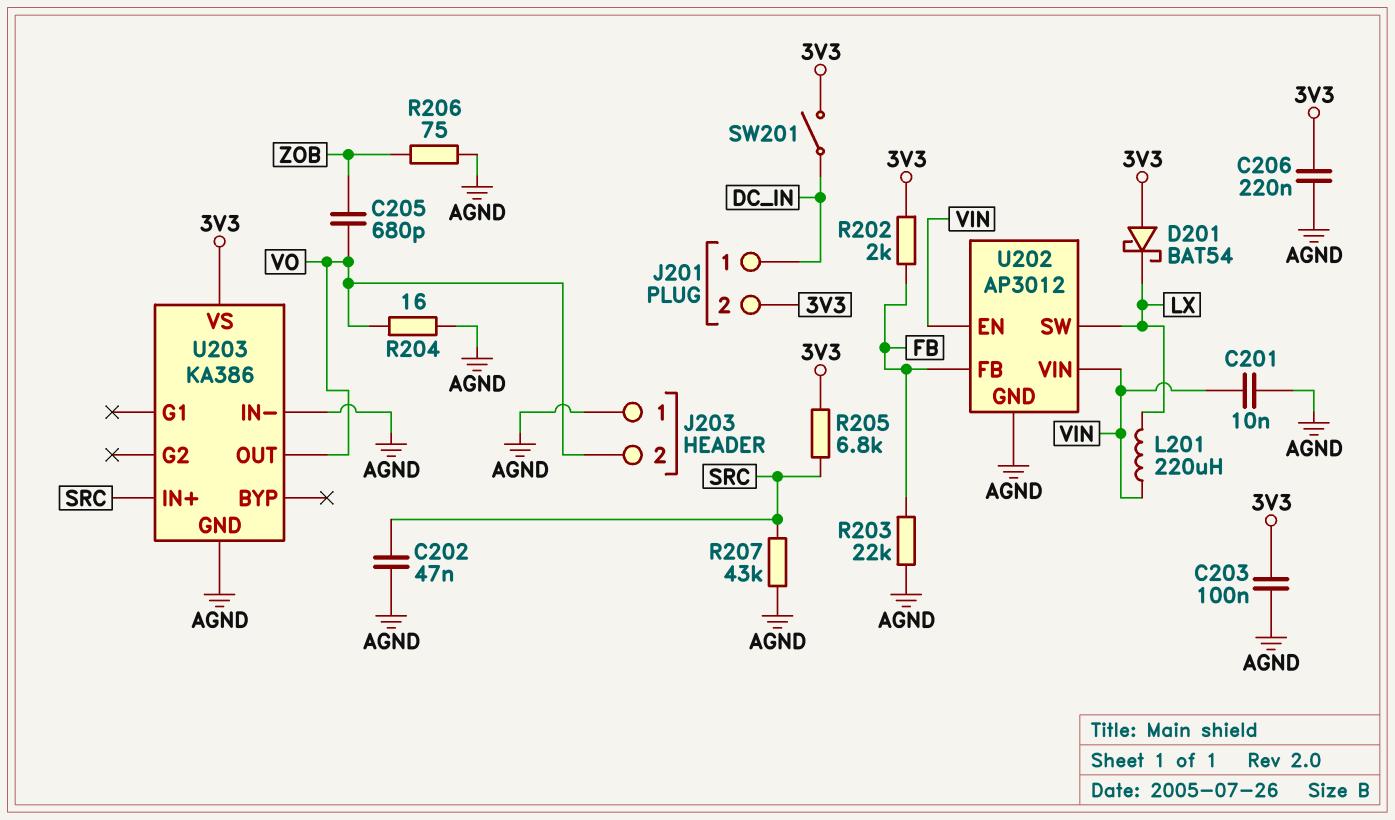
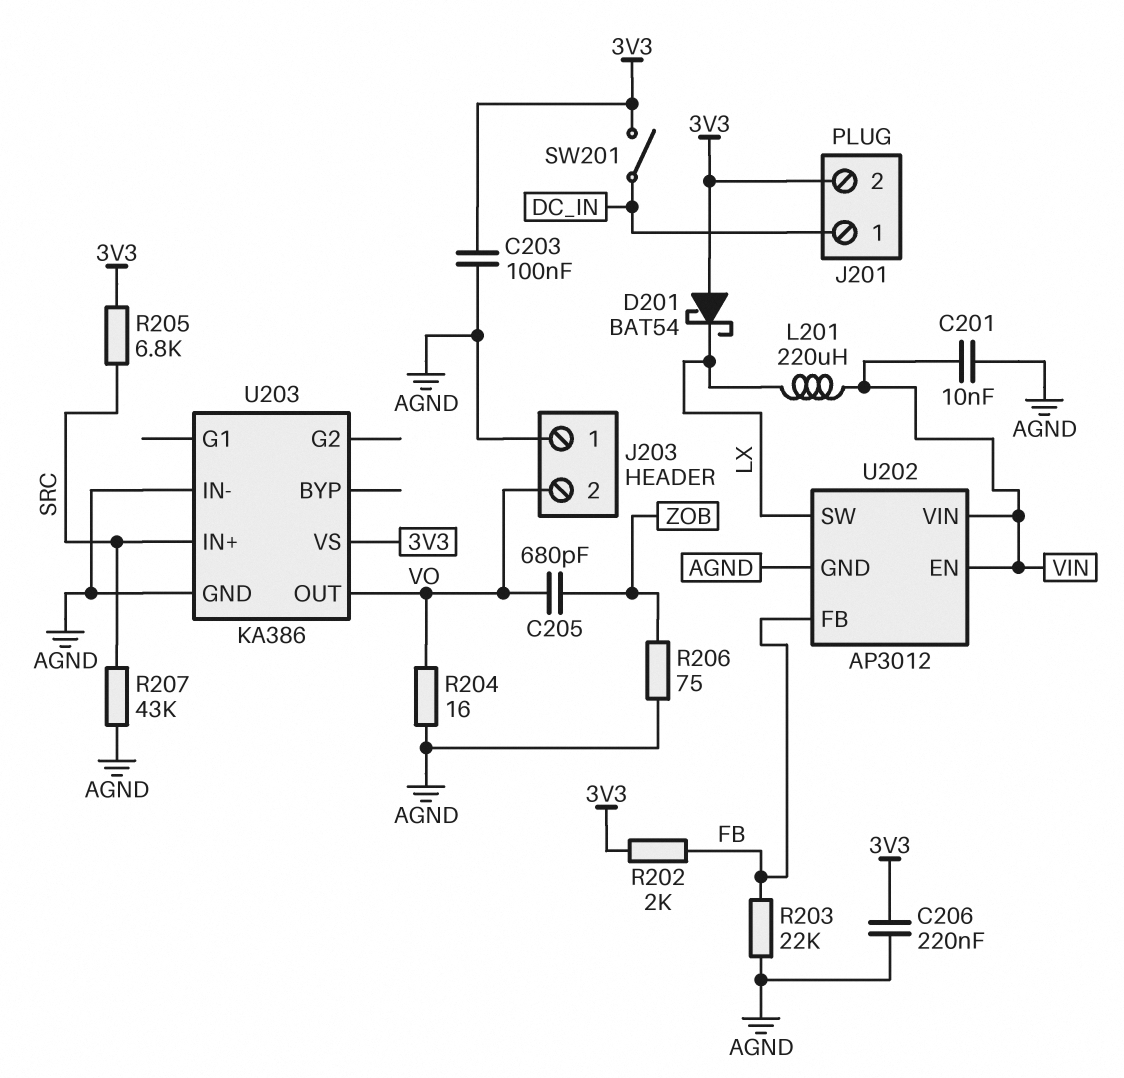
C202: 47nF (AGND, SRC) -> none

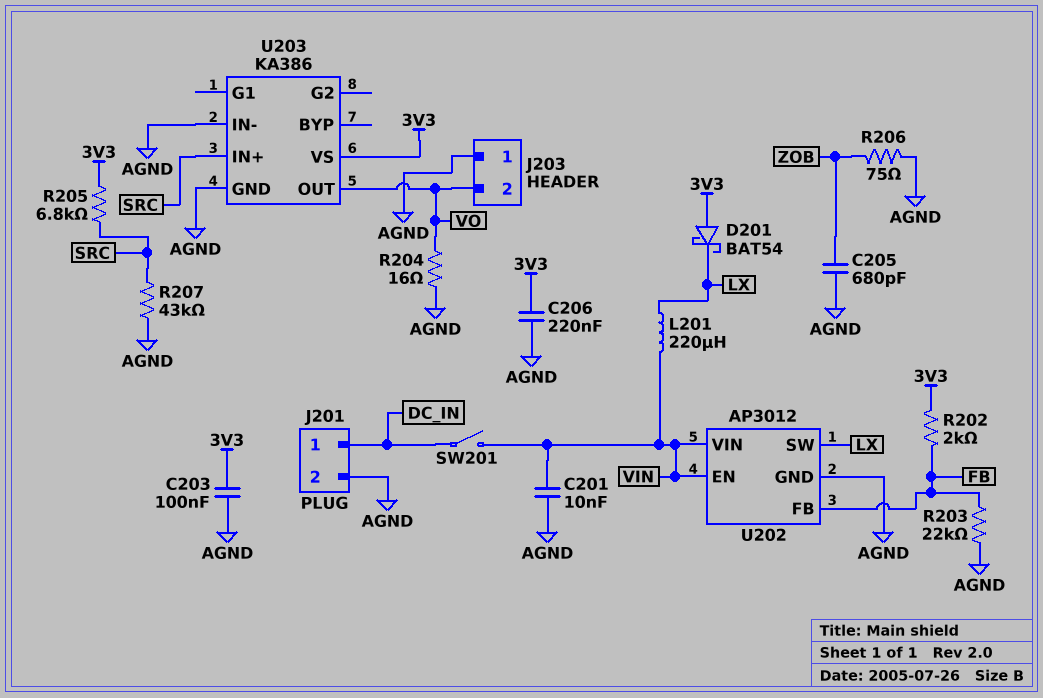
C205: 680pF (VO, ZOB) -> 680pF (AGND, ZOB)
J201 pin 2: 3V3 -> AGND
SW201: switch (3V3, DC_IN) -> switch (DC_IN, VIN)

